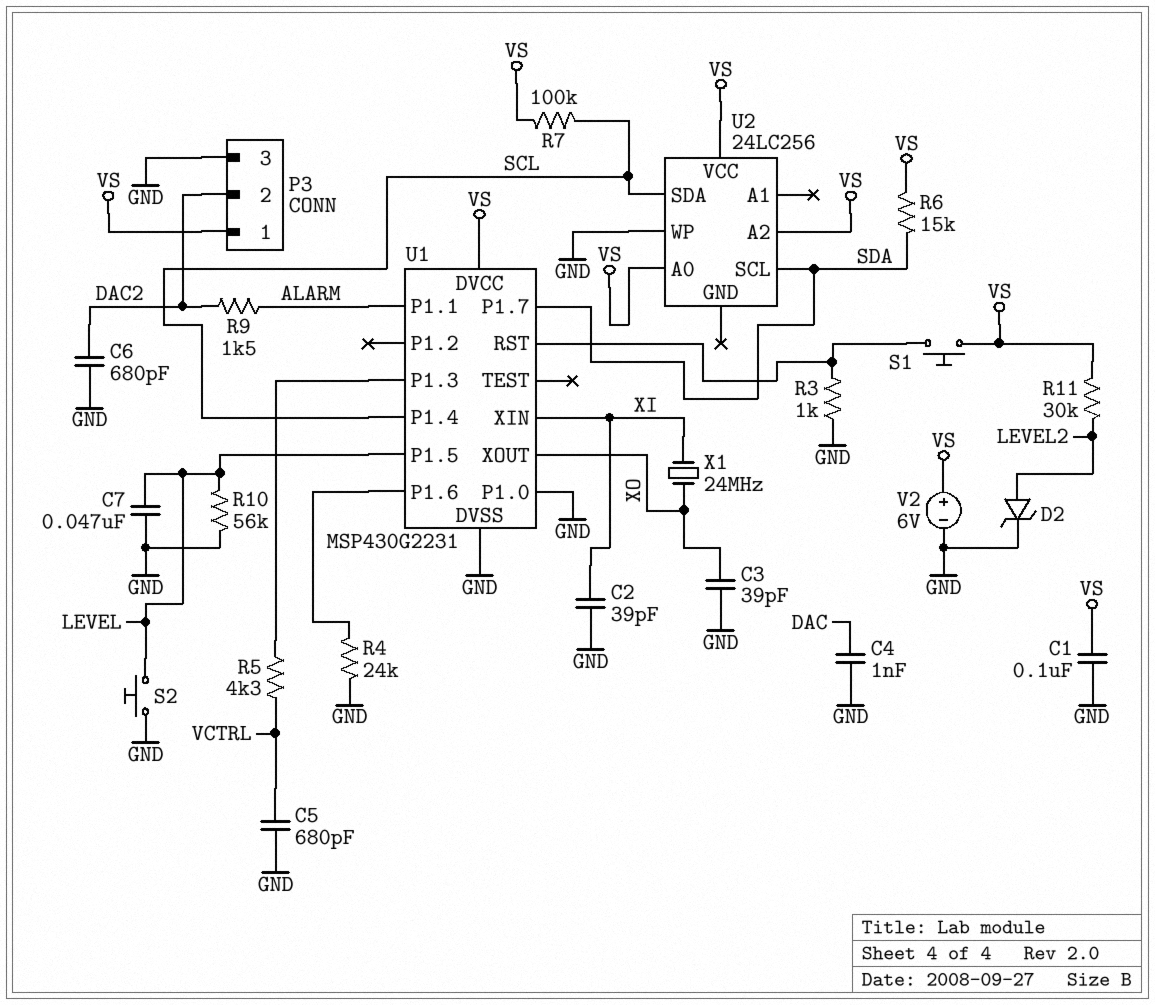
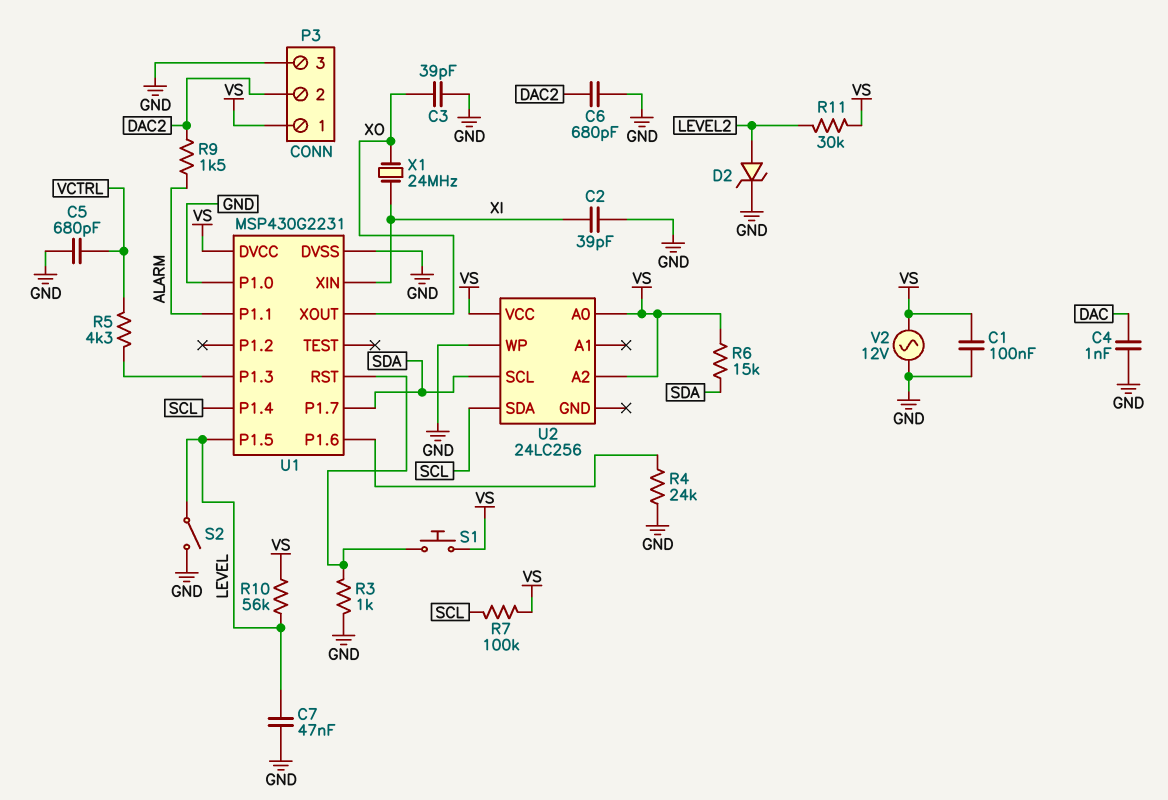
R10: 56k (GND, LEVEL) -> 56k (LEVEL, VS)
S2: button (GND, LEVEL) -> switch (GND, LEVEL)
V2: 6V (plus VS, minus GND) -> AC 12V (GND, VS)

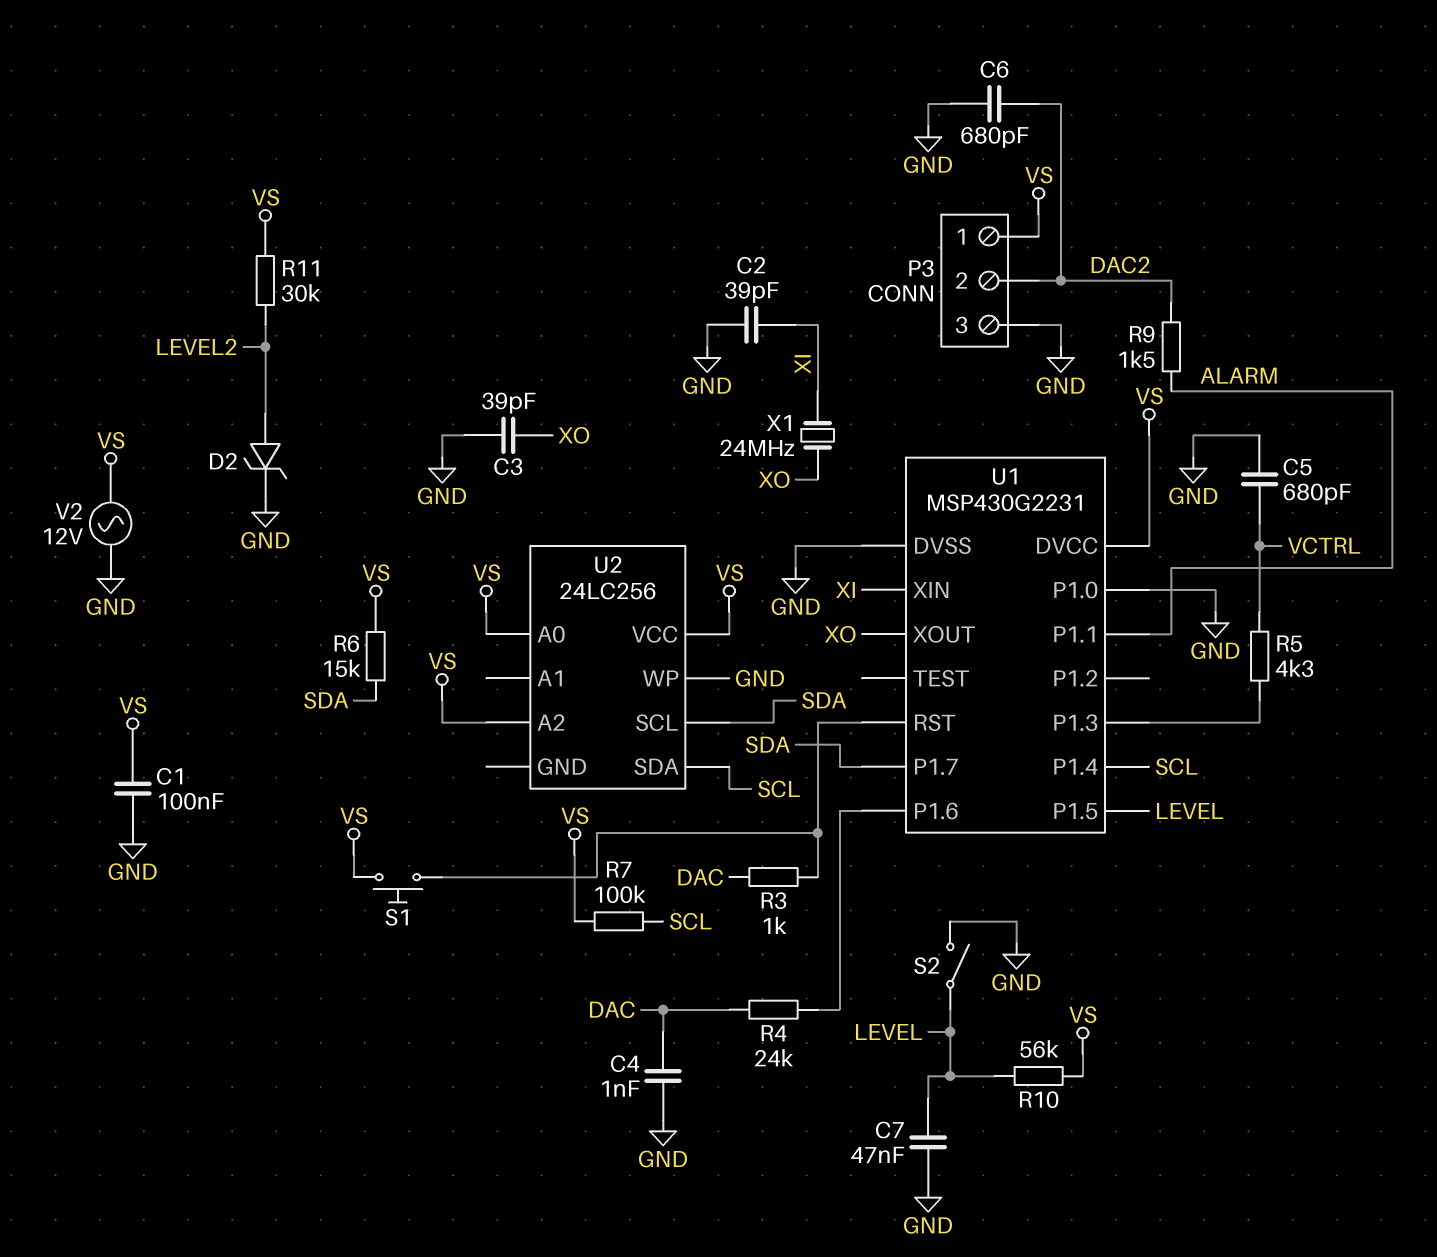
R3: 1k (GND, U1/RST) -> 1k (DAC, U1/RST)
R4: 24k (GND, U1/P1.6) -> 24k (DAC, U1/P1.6)

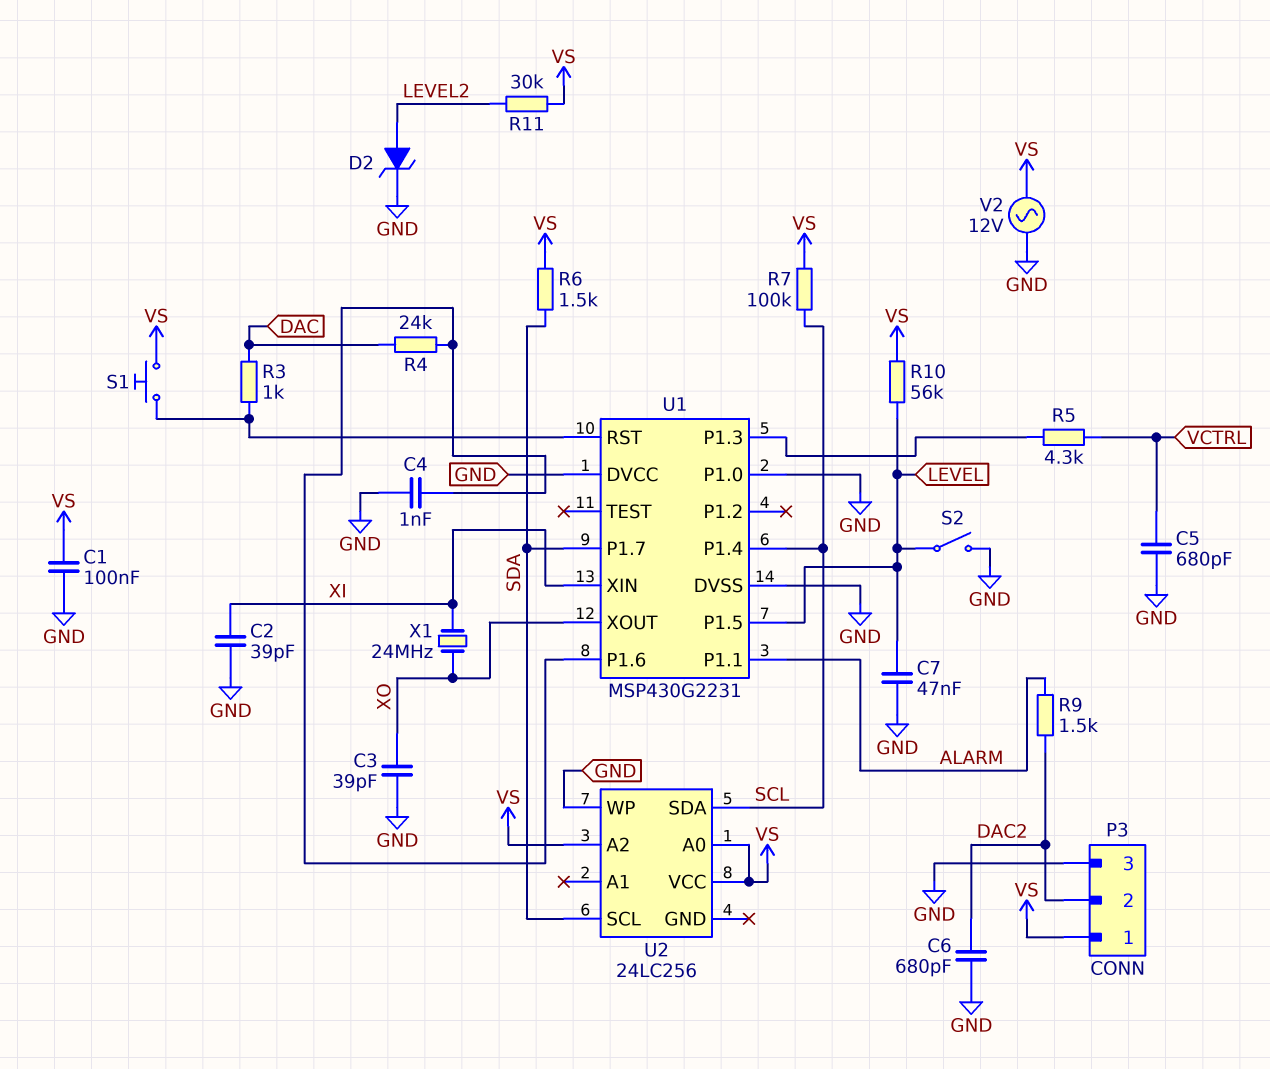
C4: 1nF (DAC, GND) -> 1nF (GND, U1/P1.6)
R6: 15k (SDA, VS) -> 1.5k (SDA, VS)
U1 pin DVCC: VS -> GND

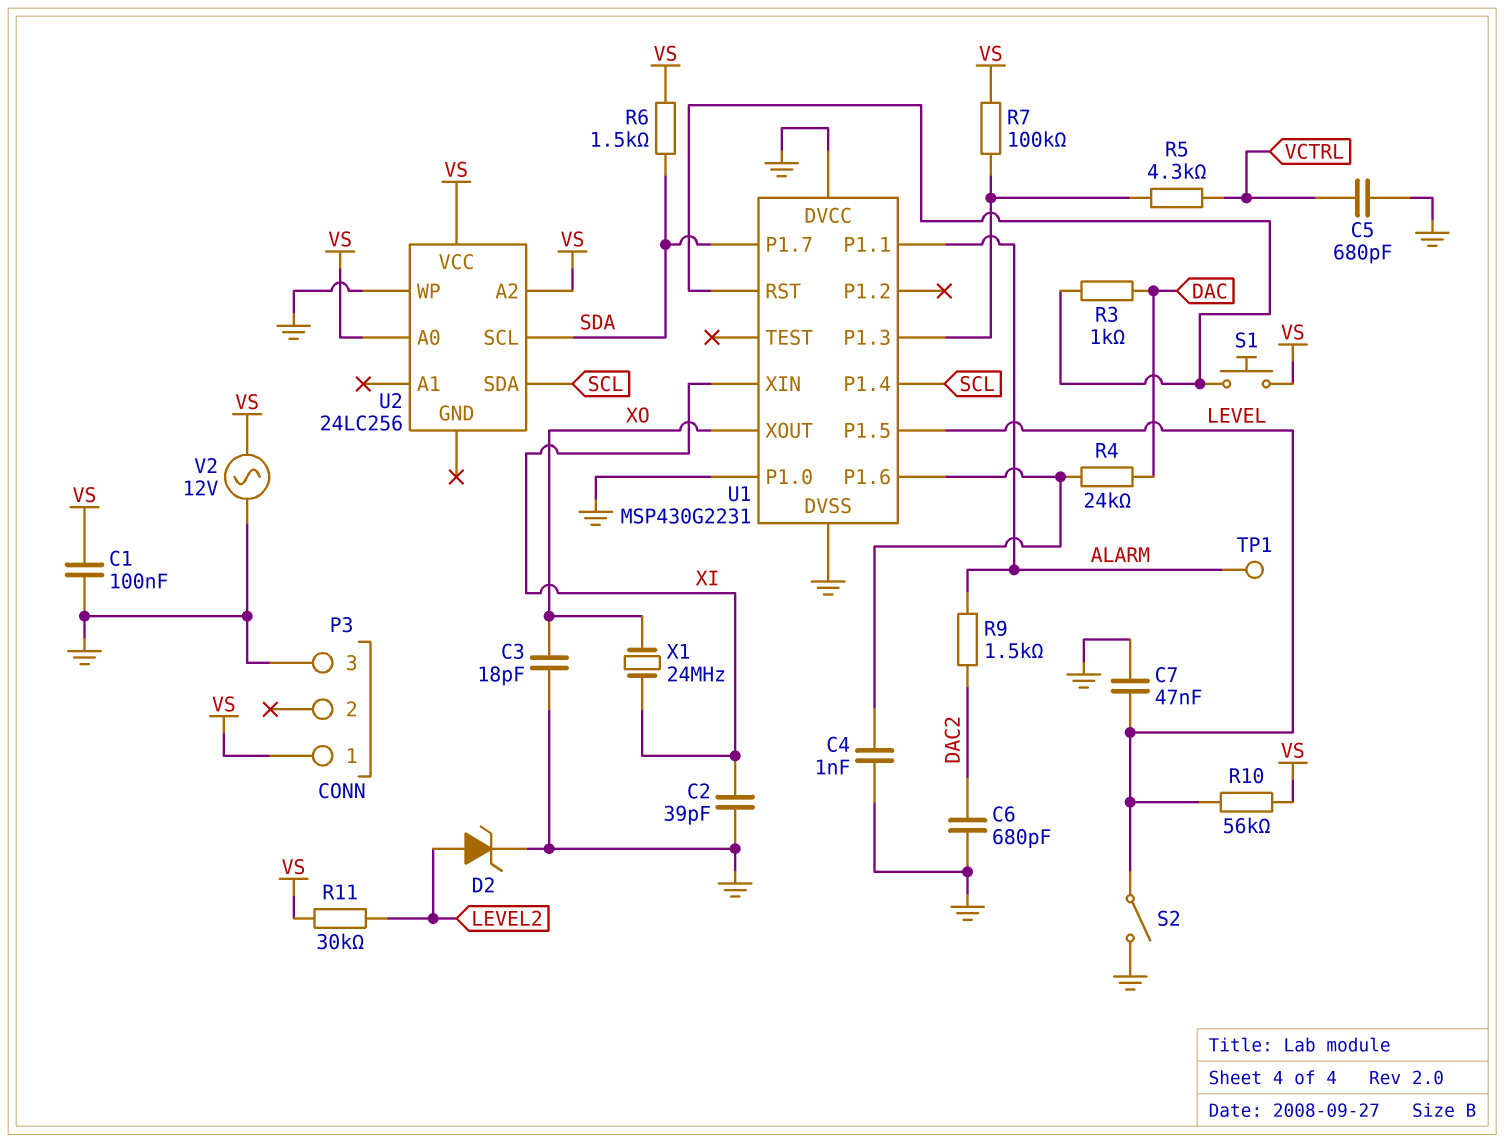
C3: 39pF (GND, XO) -> 18pF (GND, XO)
P3 pin 2: DAC2 -> none
R7: 100k (SCL, VS) -> 100k (U1/P1.3, VS)
TP1: none -> test point (ALARM)

